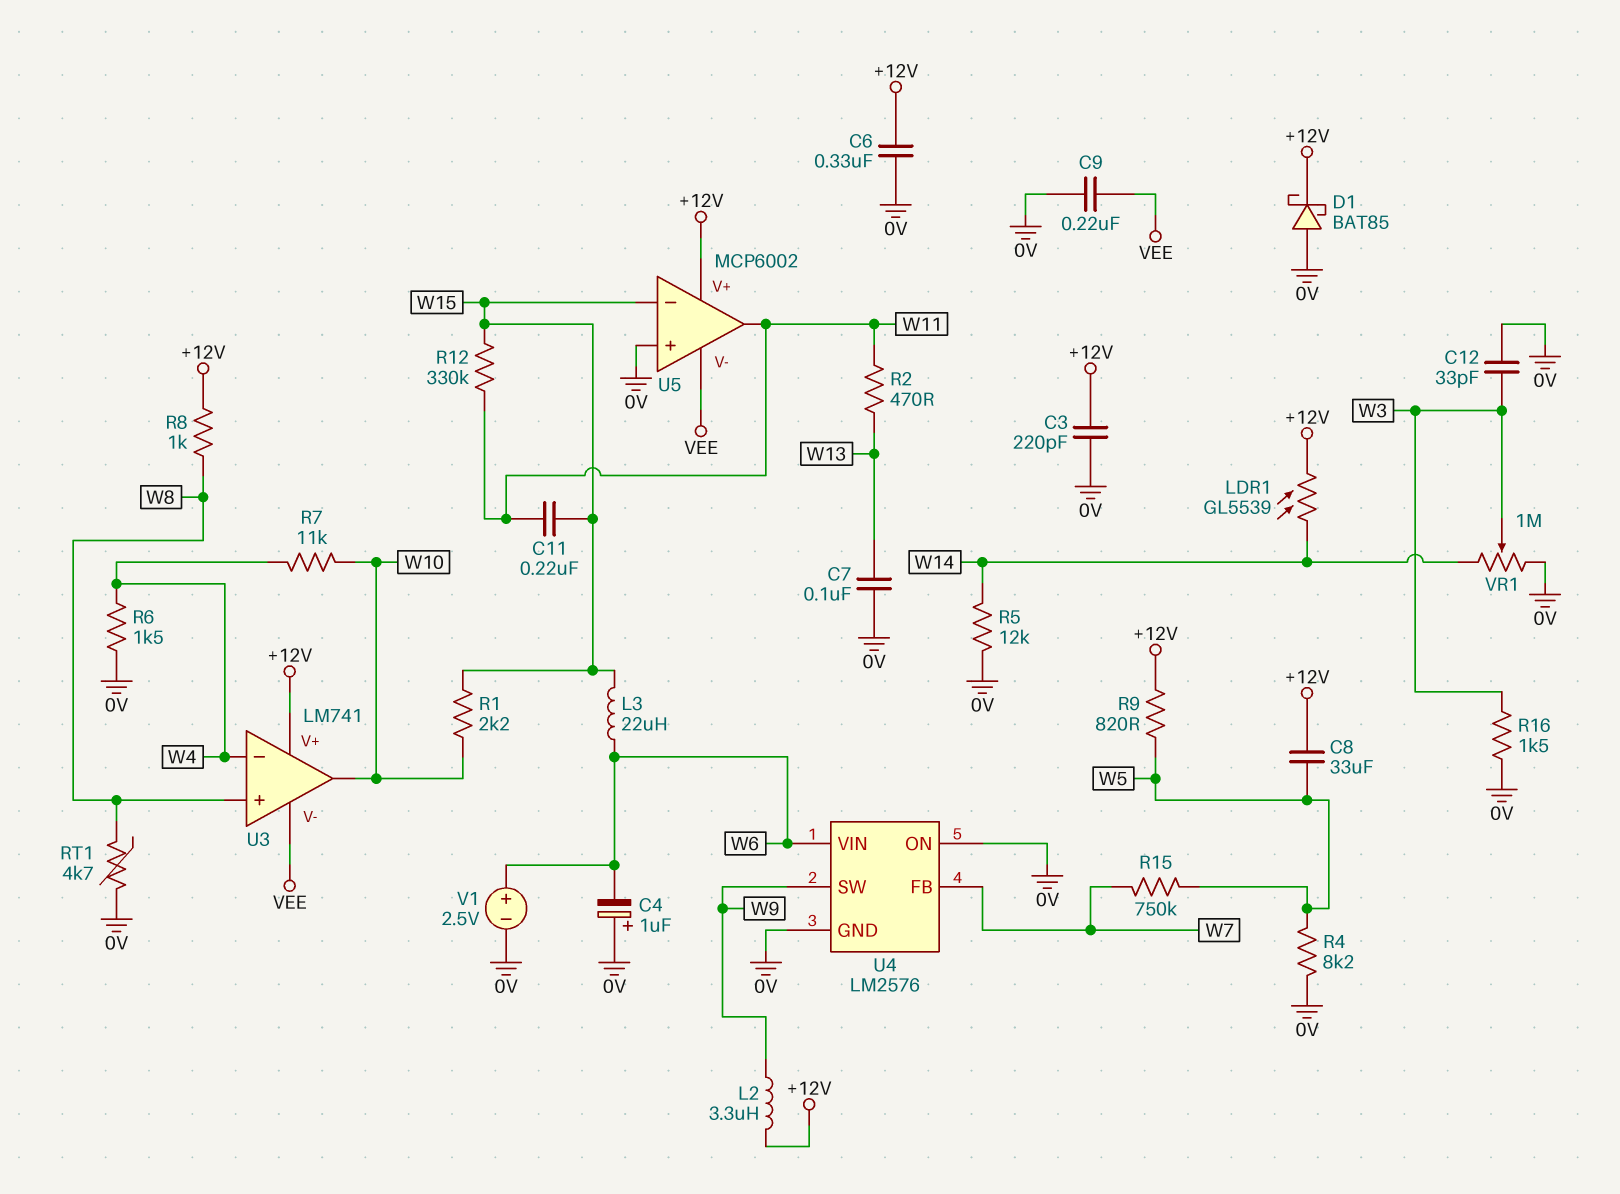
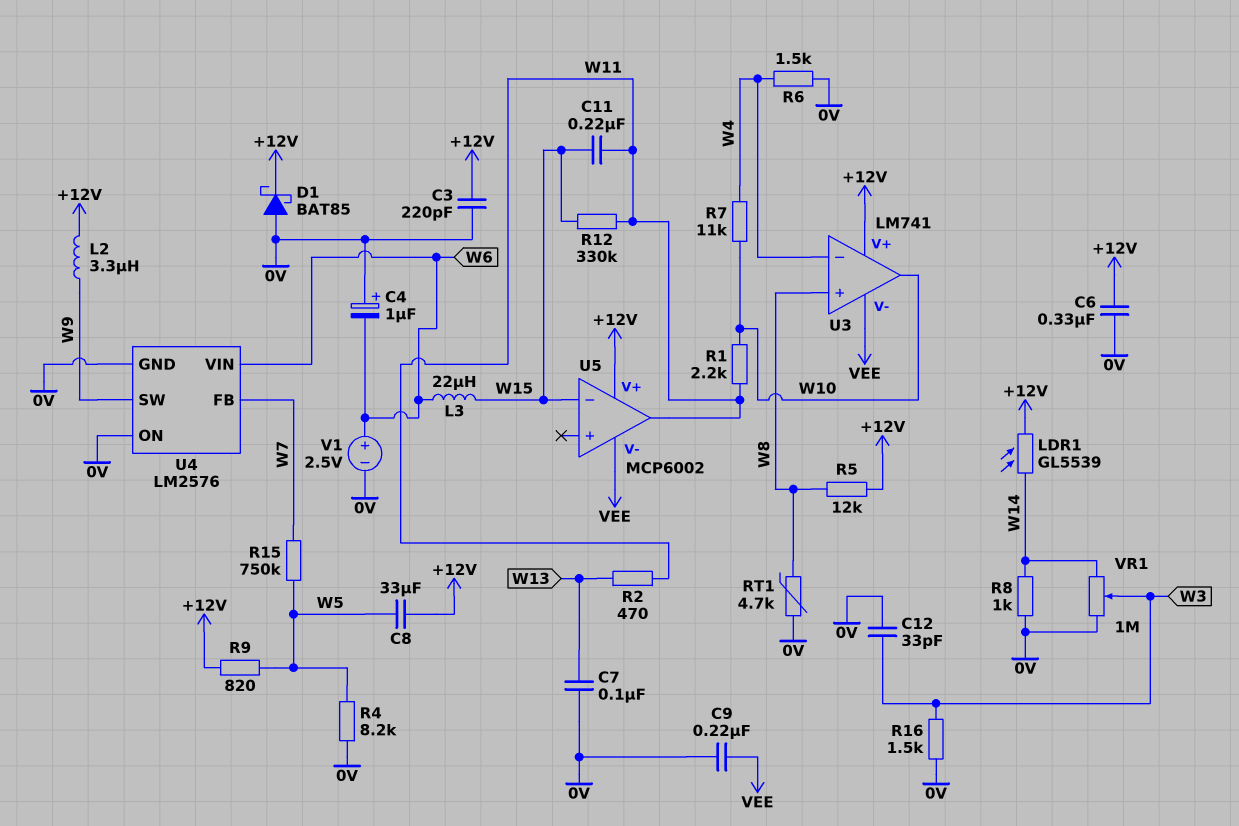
R1: 2.2k (W10, W15) -> 2.2k (W10, W11)
R5: 12k (0V, W14) -> 12k (+12V, W8)
R8: 1k (+12V, W8) -> 1k (0V, W14)
U5 pin in+: 0V -> none

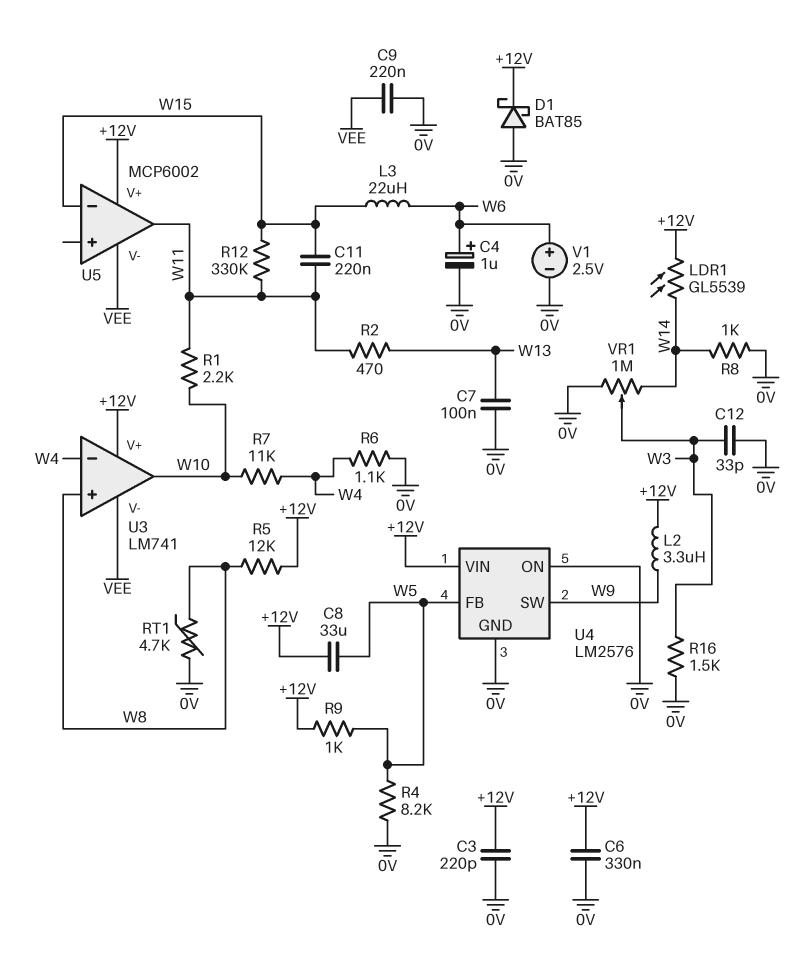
C4: 1uF (plus 0V, minus W6) -> 1uF (plus W6, minus 0V)
R6: 1.5k (0V, W4) -> 1.1k (0V, W4)
R9: 820 (+12V, W5) -> 1k (+12V, W5)
R15: 750k (W5, W7) -> none
U4 pin FB: W7 -> W5
U4 pin VIN: W6 -> +12V

